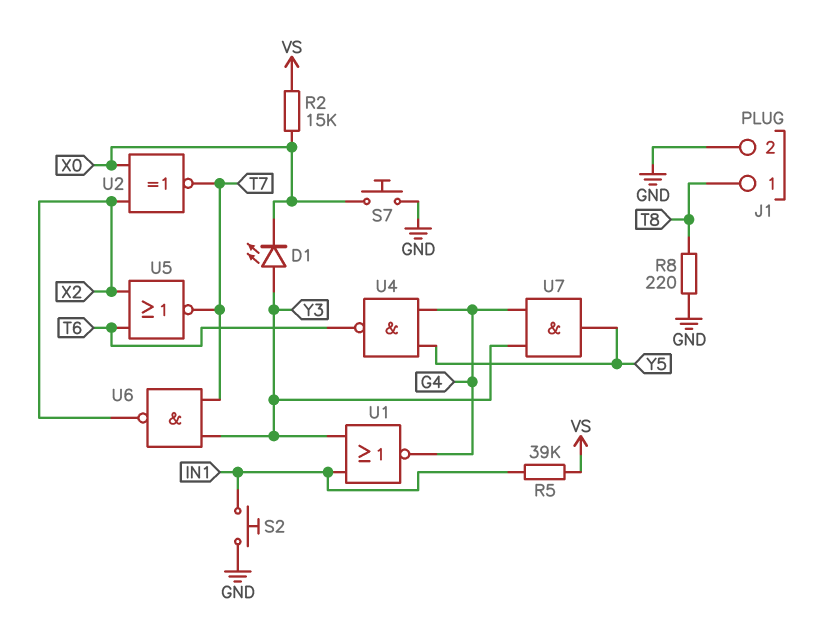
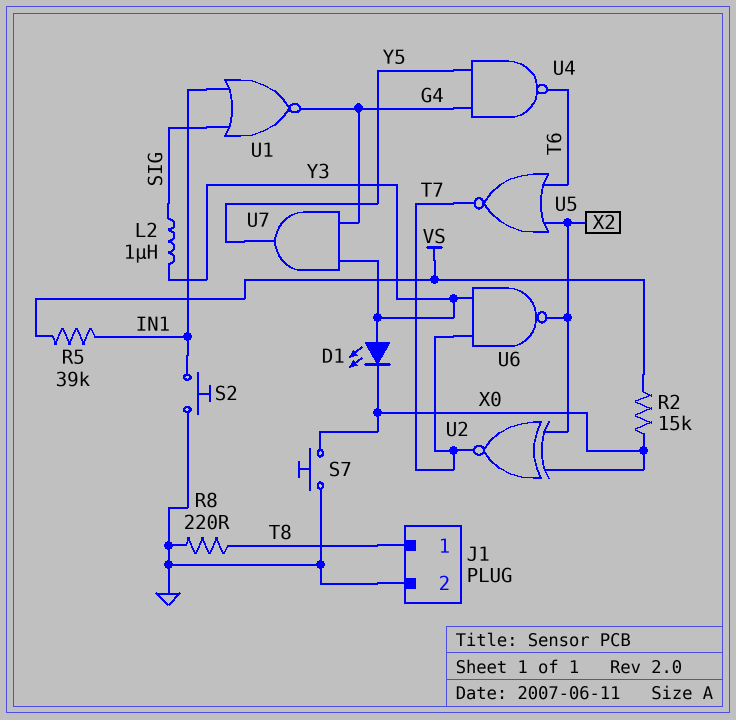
L2: none -> 1uH (SIG, Y3)
U1: NOR (in IN1, in Y3, out G4) -> NOR (in IN1, in SIG, out G4)

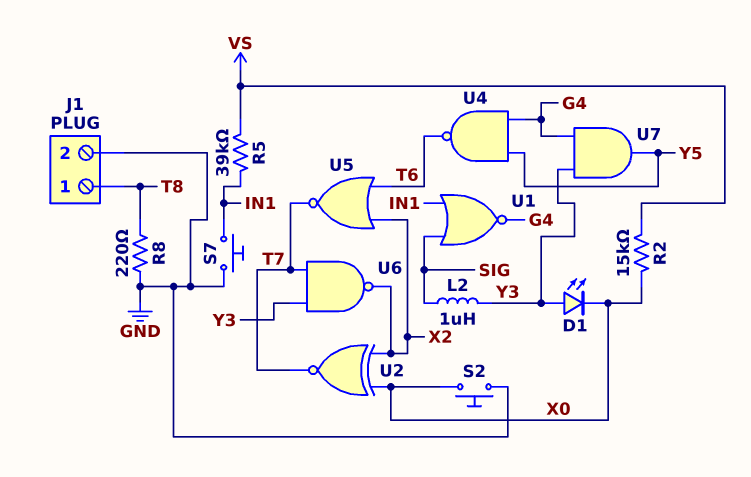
S2: button (GND, IN1) -> button (GND, X0)
S7: button (GND, X0) -> button (GND, IN1)

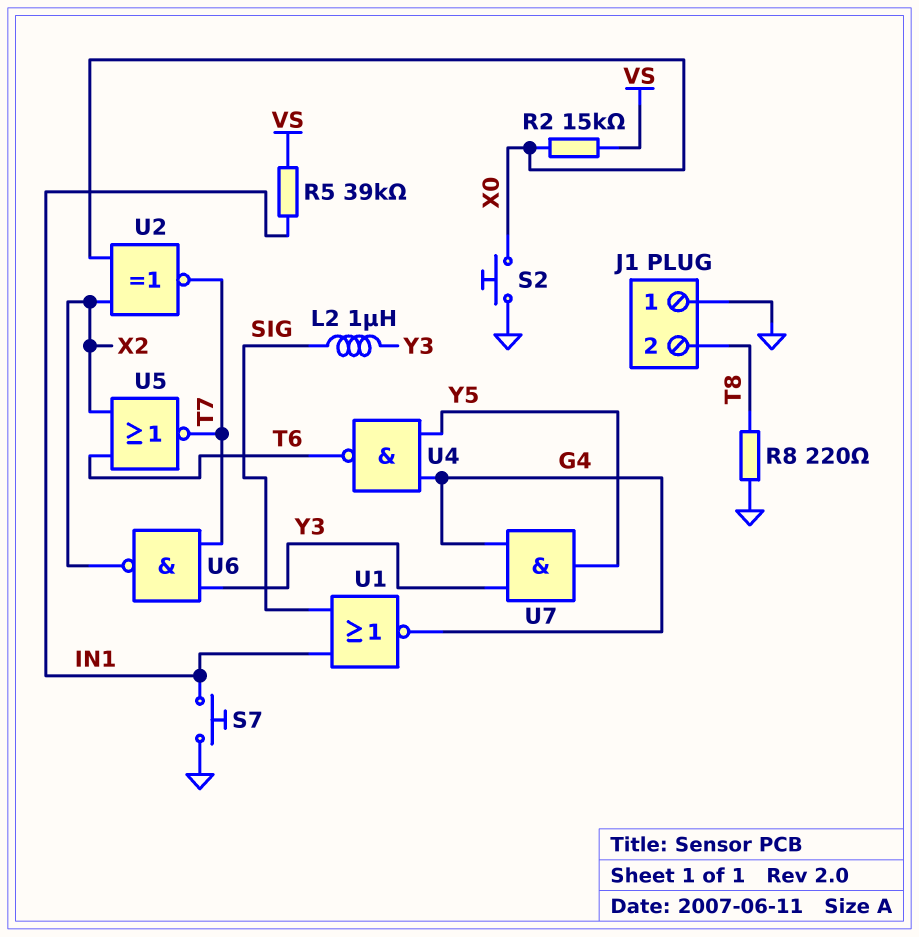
D1: LED (A Y3, K X0) -> none
J1 pin 1: T8 -> GND
J1 pin 2: GND -> T8

